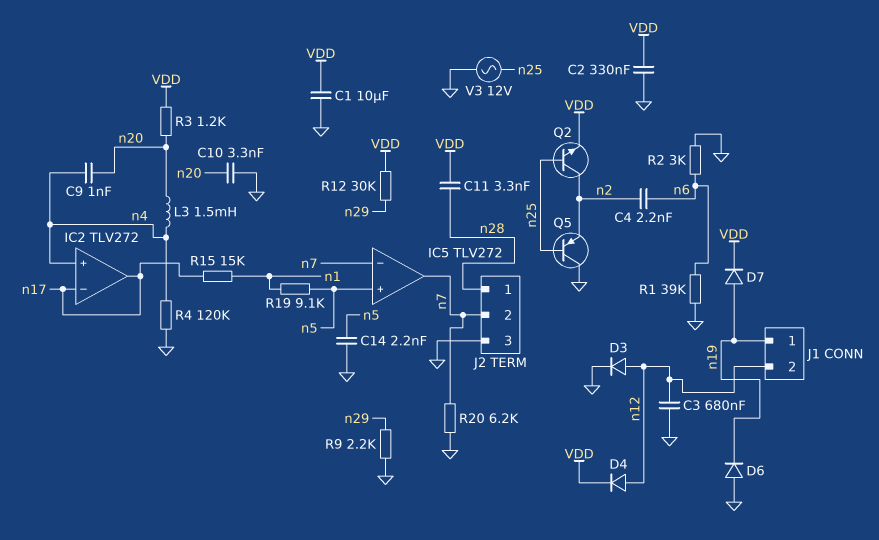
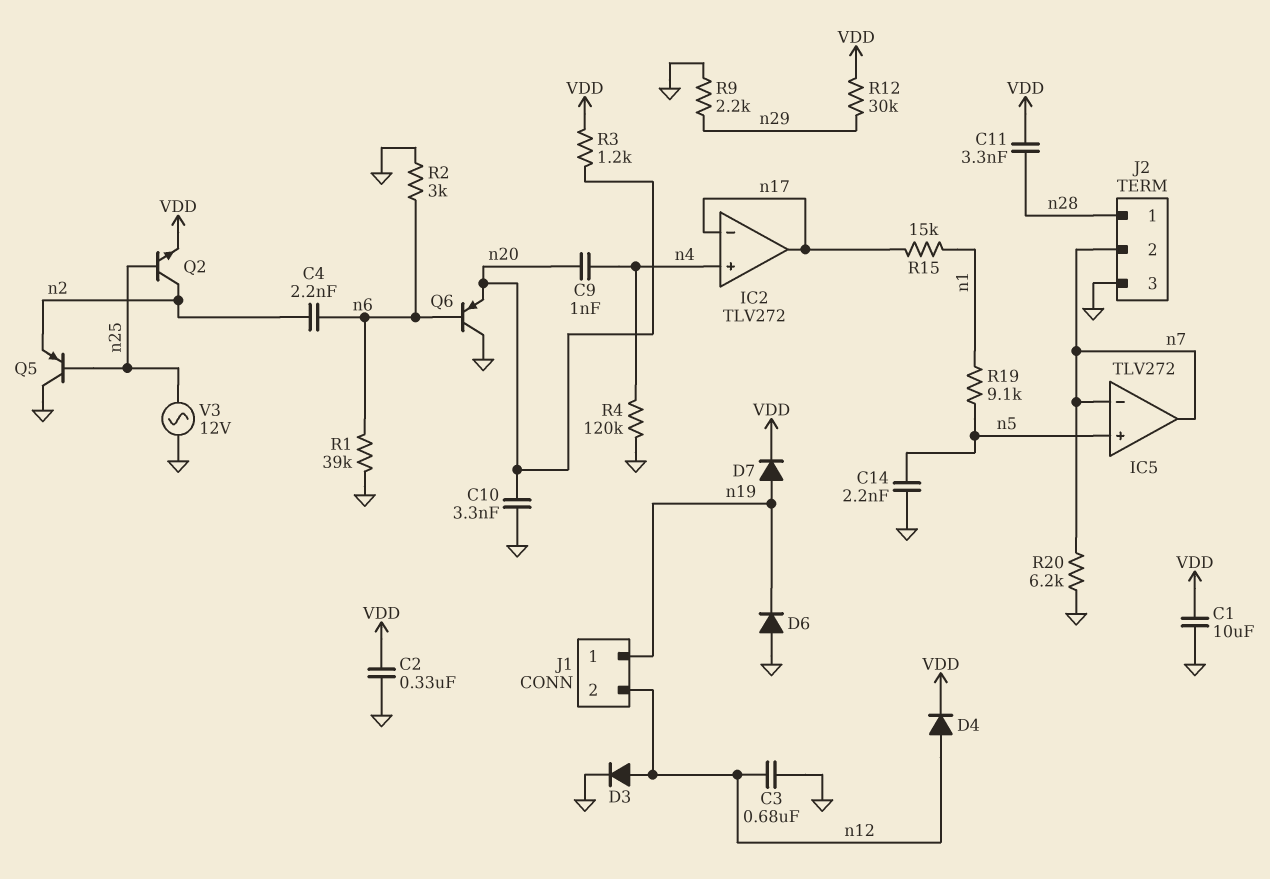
L3: 1.5mH (n4, n20) -> none
Q6: none -> PNP (B n6, C GND, E n20)

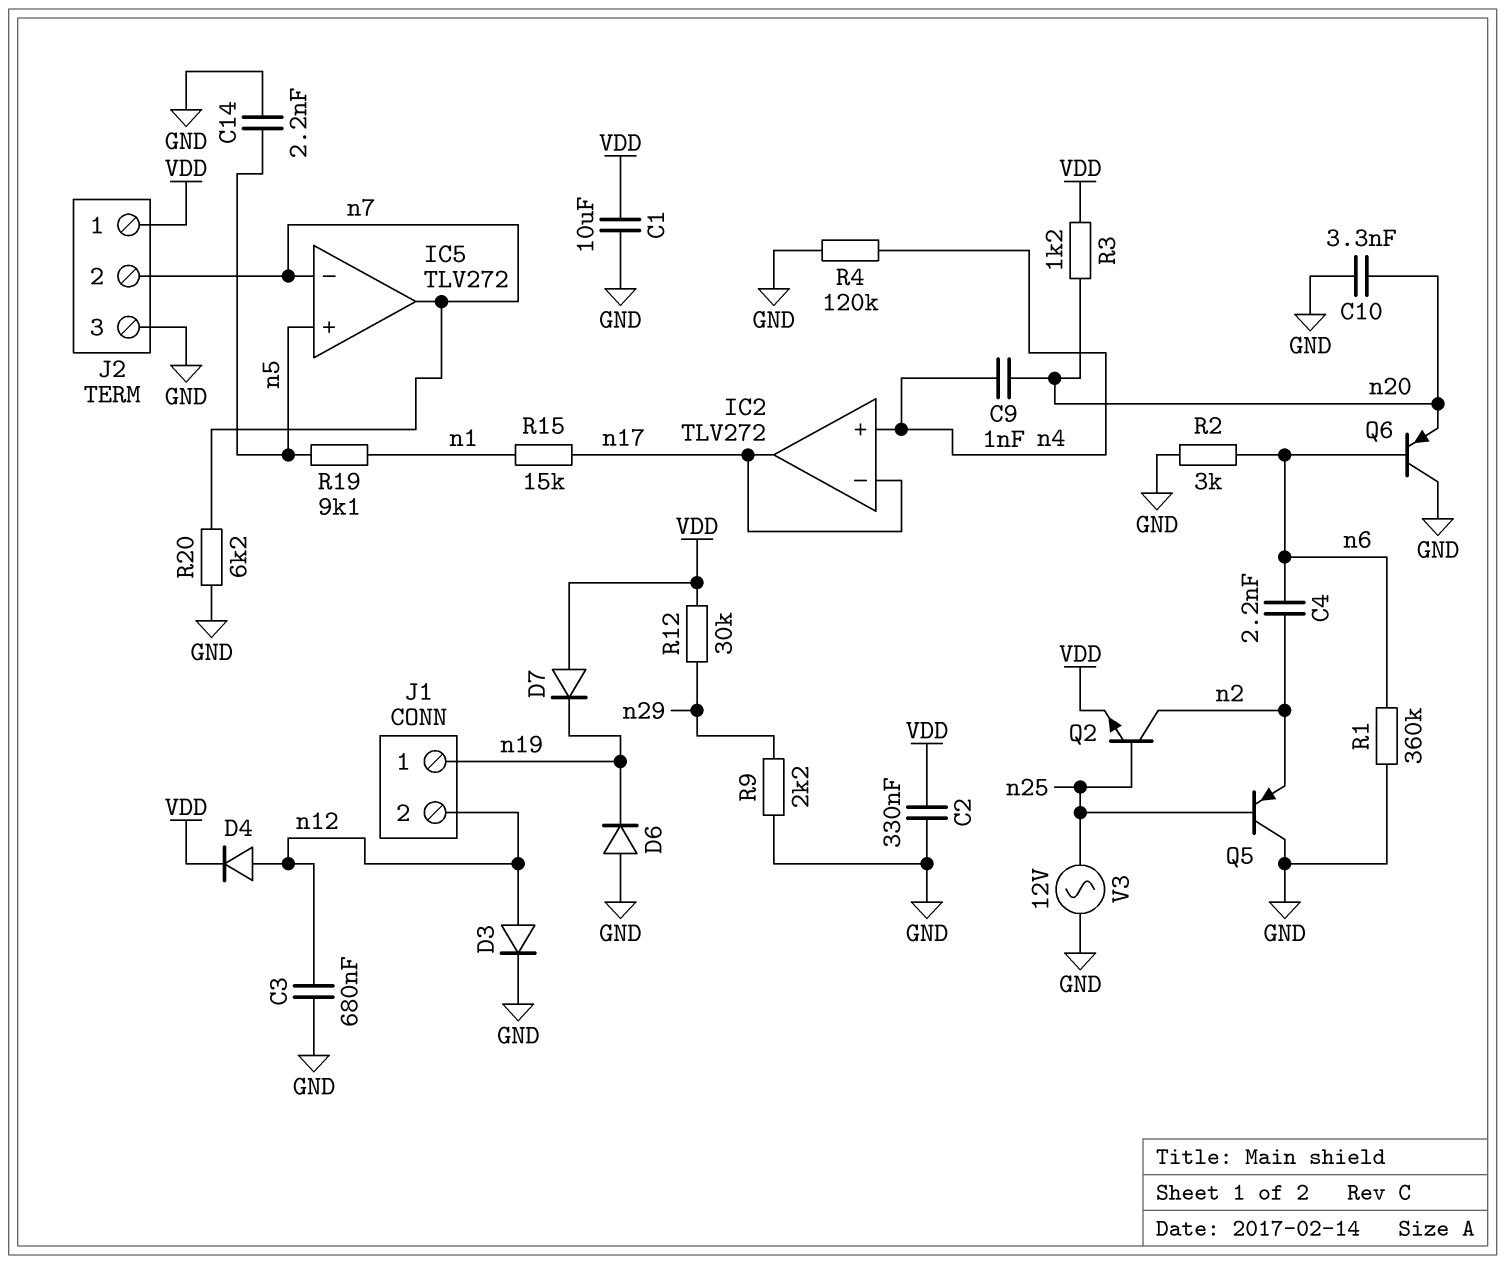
C11: 3.3nF (VDD, n28) -> none
D7: diode (A n19, K VDD) -> diode (A VDD, K n19)
J2 pin 1: n28 -> VDD
R1: 39k (GND, n6) -> 360k (GND, n6)

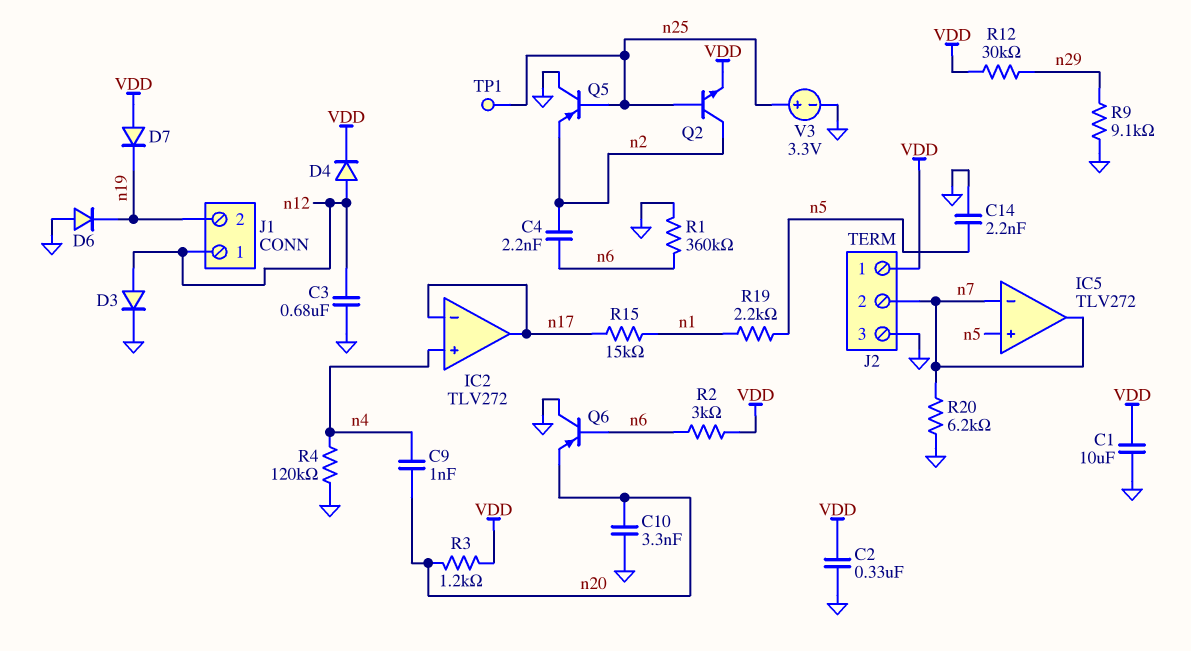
J1 pin 1: n19 -> n12
J1 pin 2: n12 -> n19
R2: 3k (GND, n6) -> 3k (VDD, n6)
R9: 2.2k (GND, n29) -> 9.1k (GND, n29)
R19: 9.1k (n1, n5) -> 2.2k (n1, n5)
TP1: none -> test point (n25)
V3: AC 12V (GND, n25) -> 3.3V (plus n25, minus GND)

